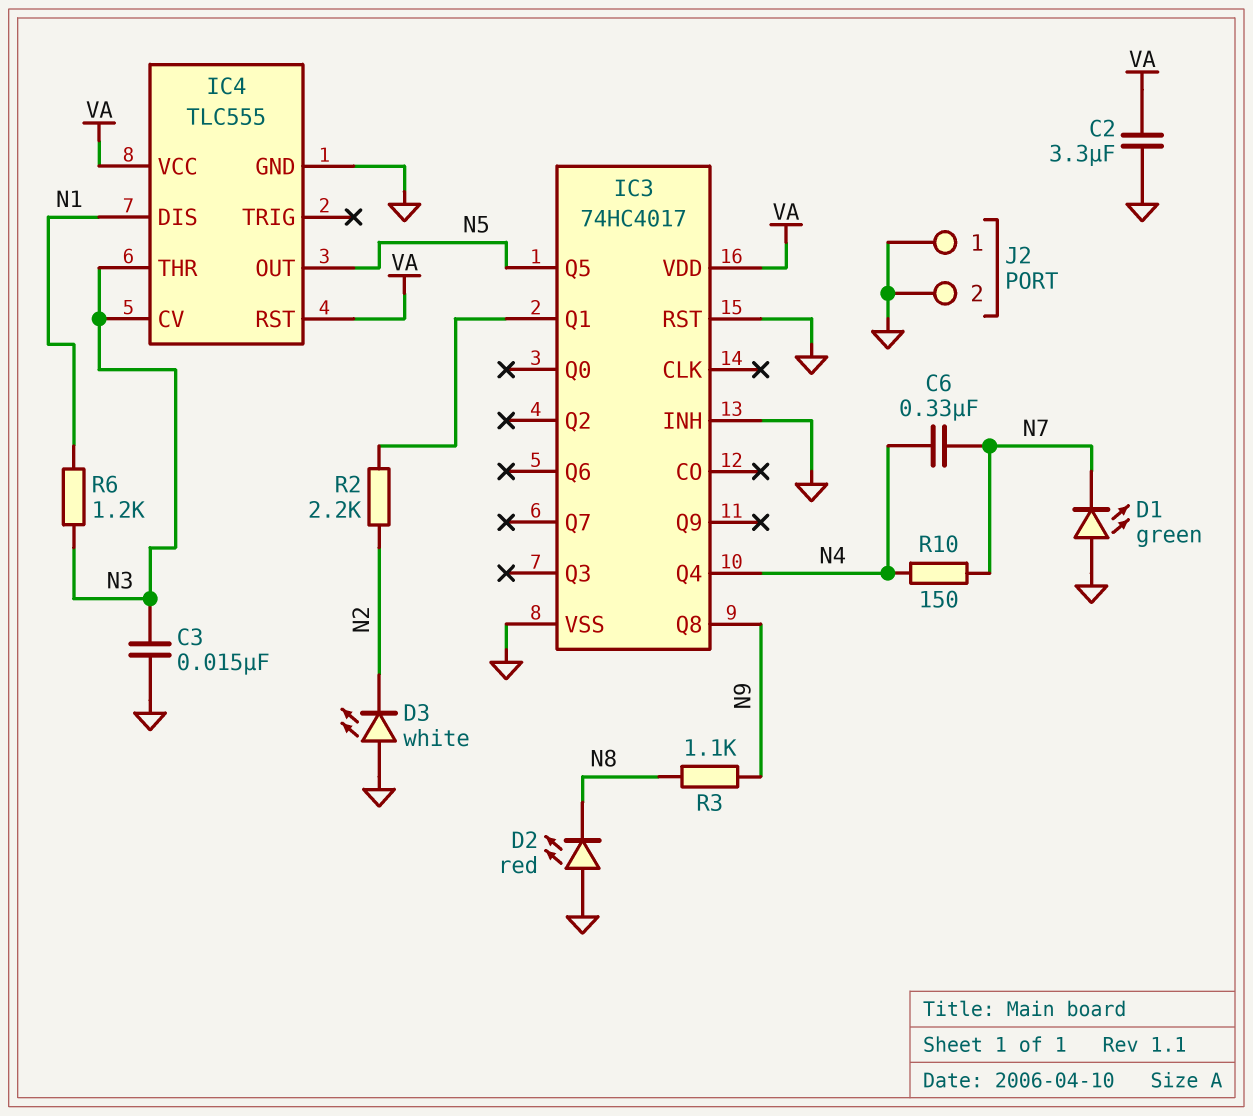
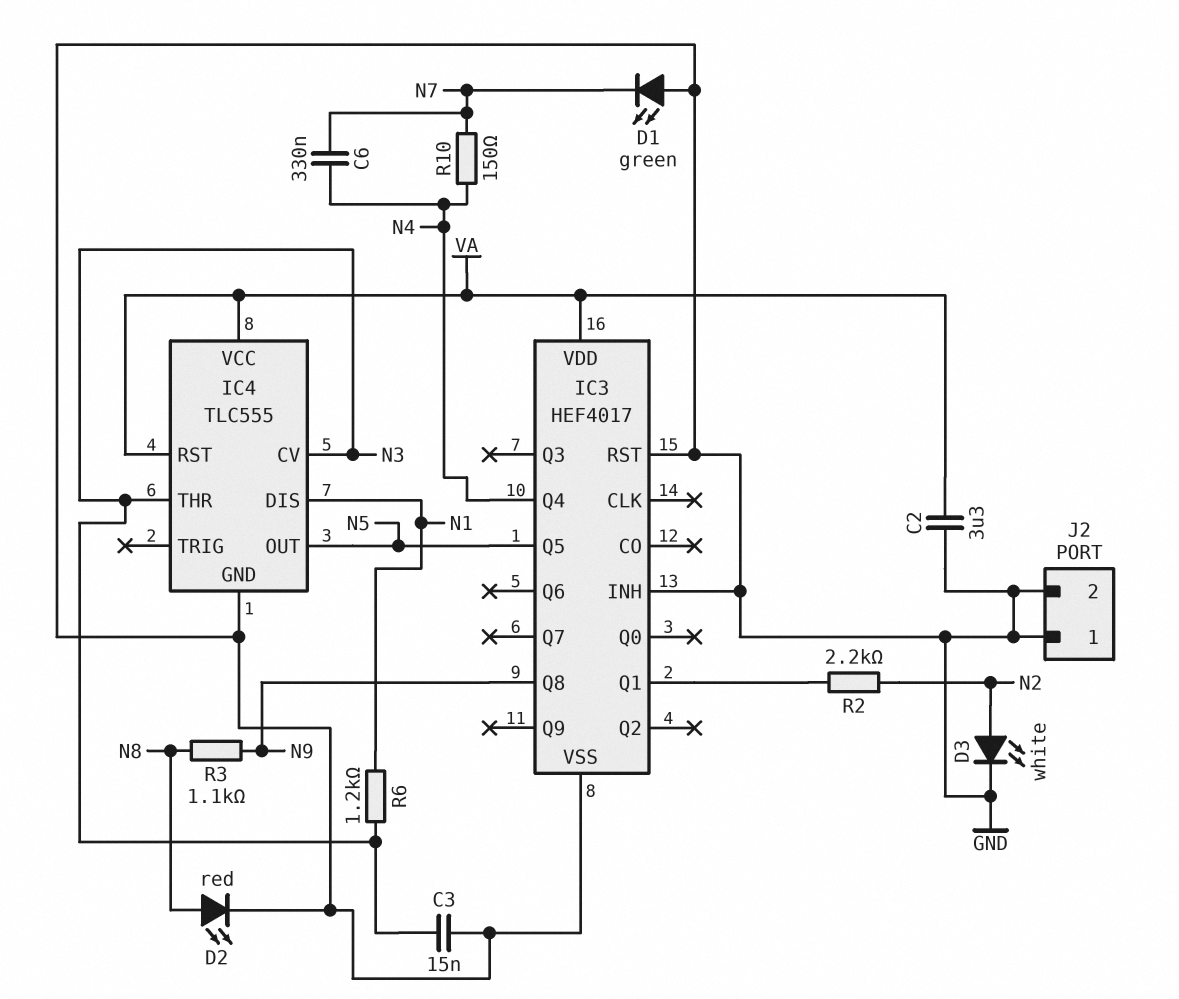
D2: LED red (A GND, K N8) -> LED red (A N8, K GND)
D3: LED white (A GND, K N2) -> LED white (A N2, K GND)
IC3: 74HC4017 -> HEF4017

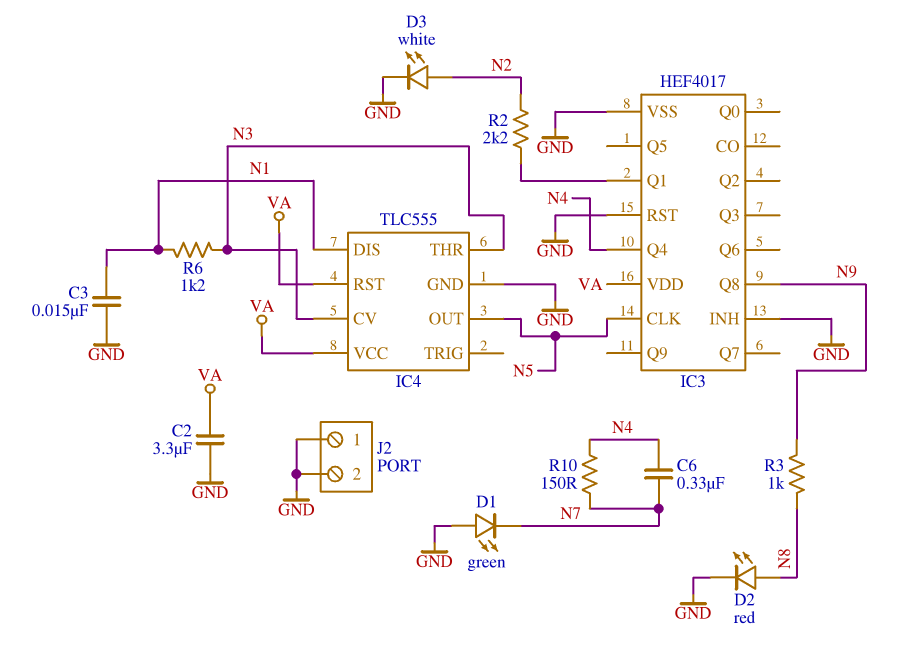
C3: 15nF (GND, N3) -> 15nF (GND, N1)
IC3 pin CLK: none -> N5
IC3 pin Q5: N5 -> none
R3: 1.1k (N8, N9) -> 1k (N8, N9)

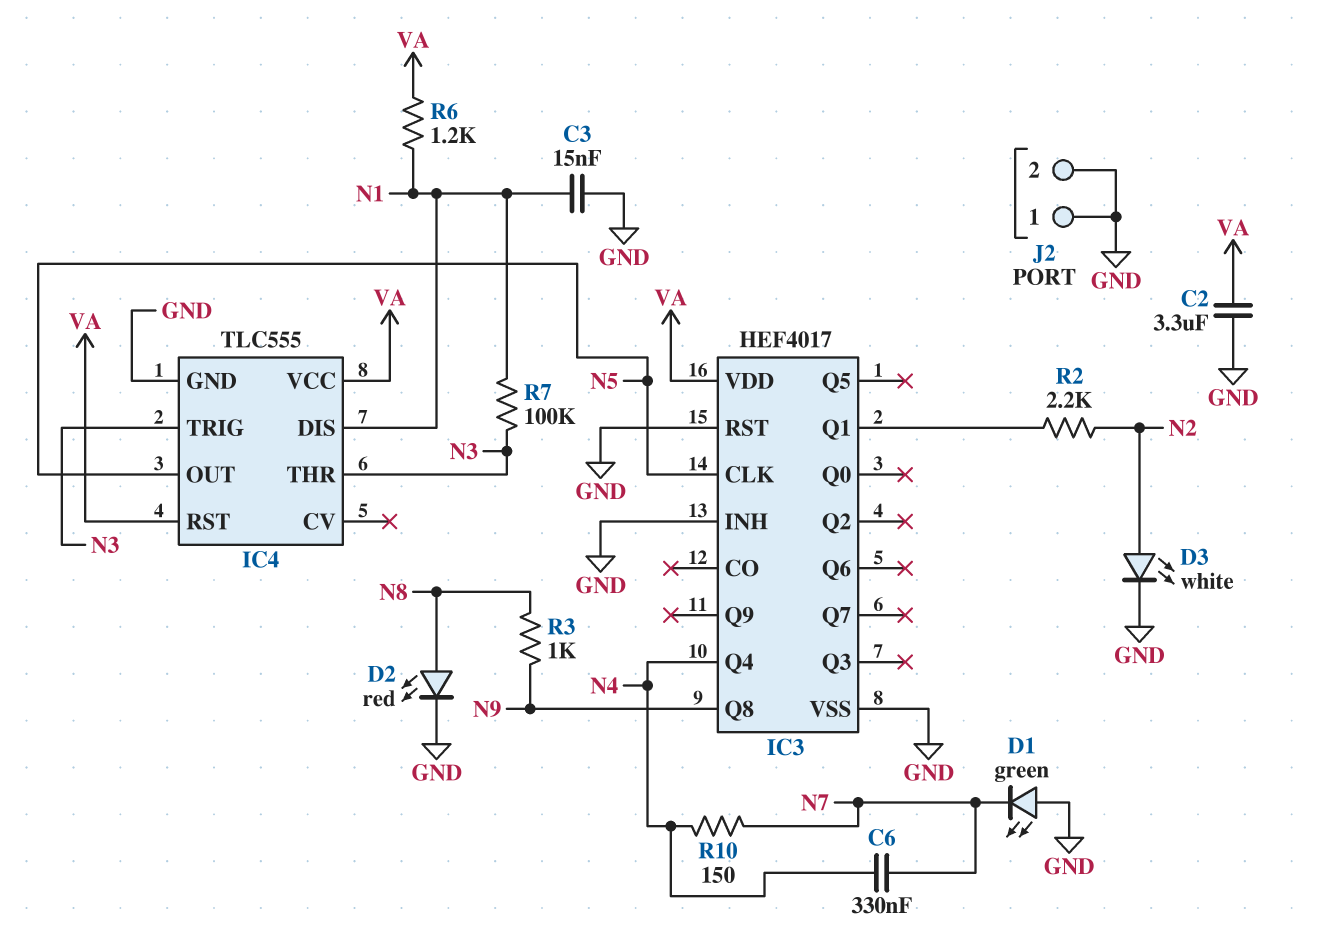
IC4 pin CV: N3 -> none
IC4 pin TRIG: none -> N3
R6: 1.2k (N1, N3) -> 1.2k (N1, VA)
R7: none -> 100k (N1, N3)

